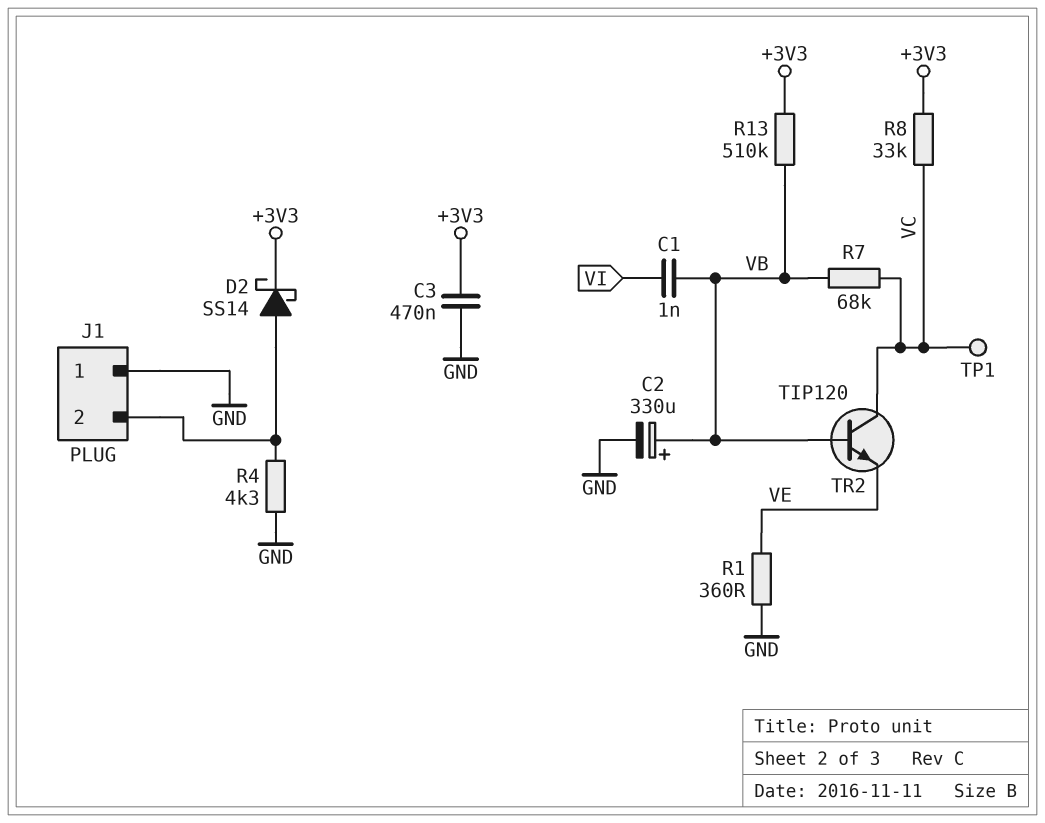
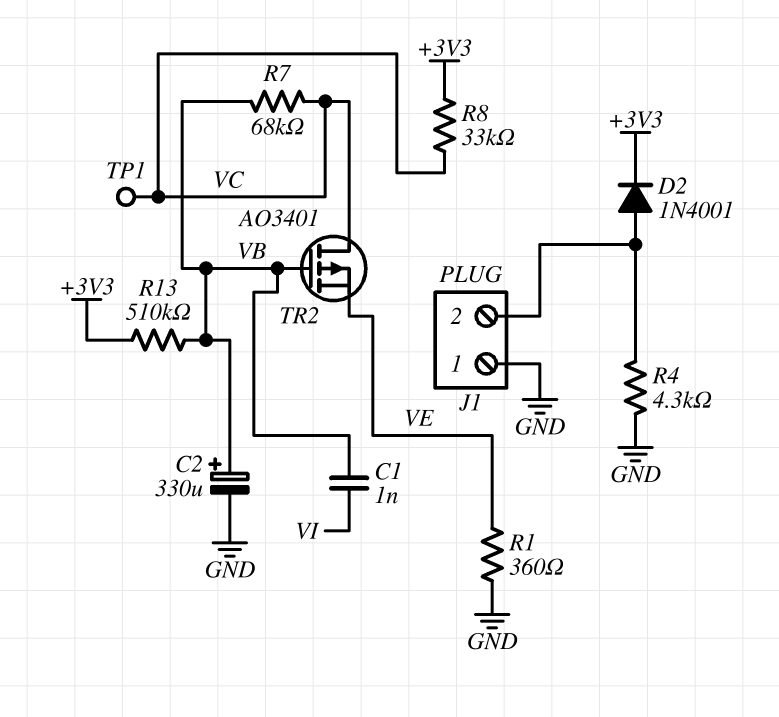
C3: 470nF (+3V3, GND) -> none
D2: schottky SS14 (A J1/2, K +3V3) -> diode 1N4001 (A J1/2, K +3V3)
TR2: NPN TIP120 (B VB, C VC, E VE) -> PMOS AO3401 (G VB, D VC, S VE)

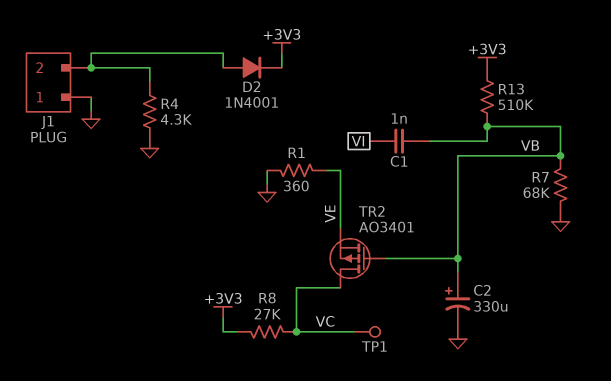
R7: 68k (VB, VC) -> 68k (GND, VB)
R8: 33k (+3V3, VC) -> 27k (+3V3, VC)

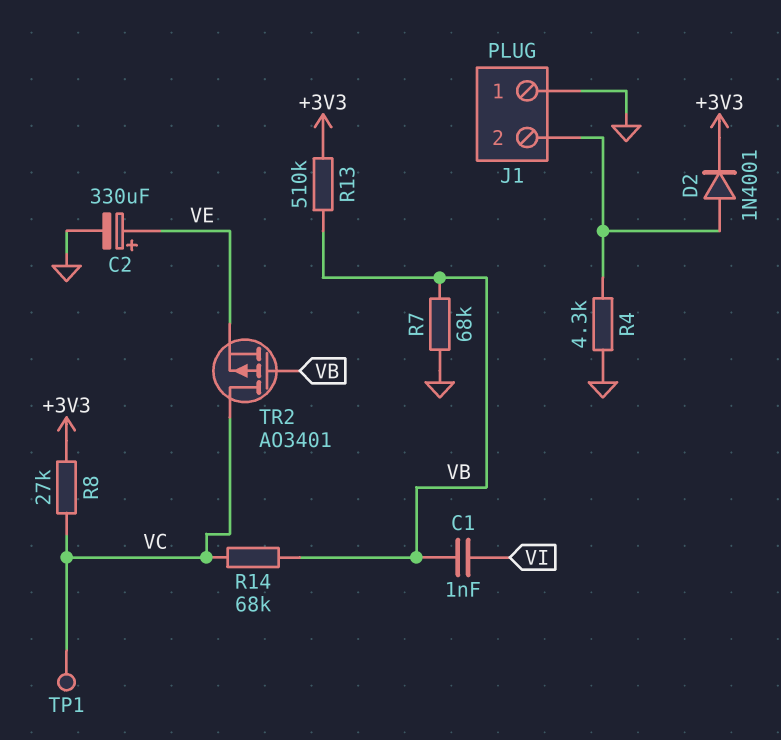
C2: 330uF (plus VB, minus GND) -> 330uF (plus VE, minus GND)
R1: 360 (GND, VE) -> none
R14: none -> 68k (VB, VC)

